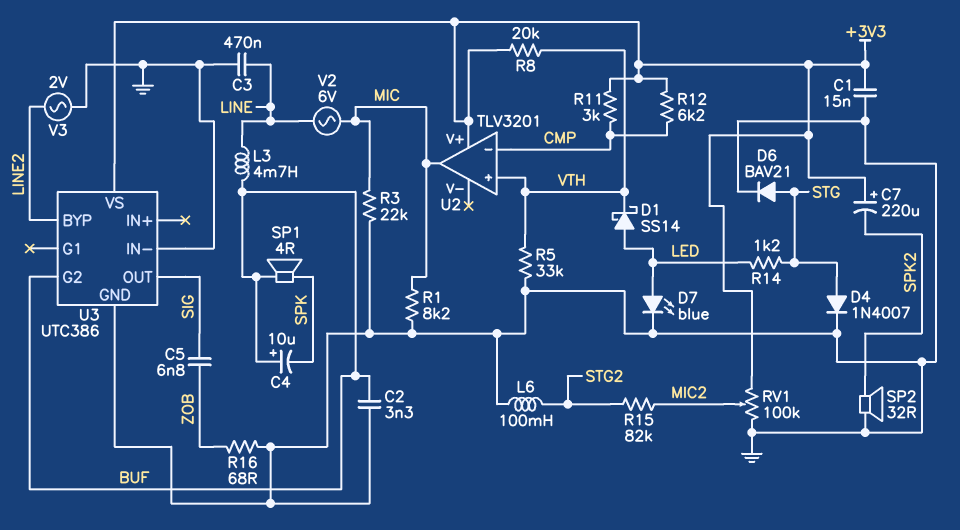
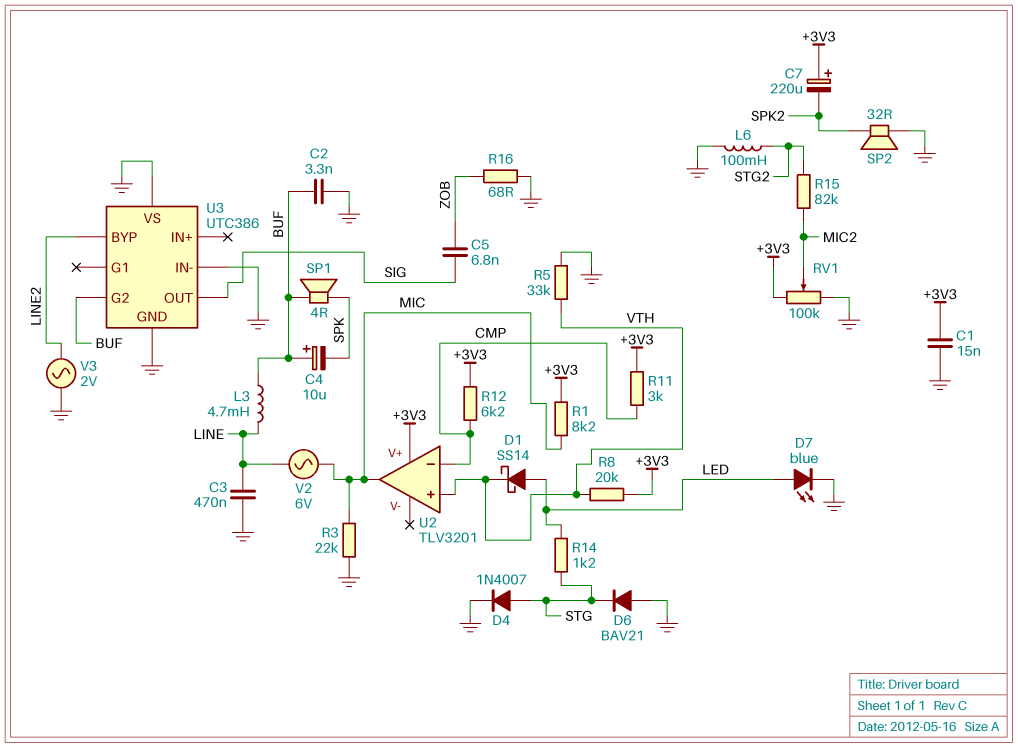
D6: diode BAV21 (A STG, K GND) -> diode BAV21 (A GND, K STG)
R1: 8.2k (GND, MIC) -> 8.2k (+3V3, MIC)
U3 pin VS: +3V3 -> GND

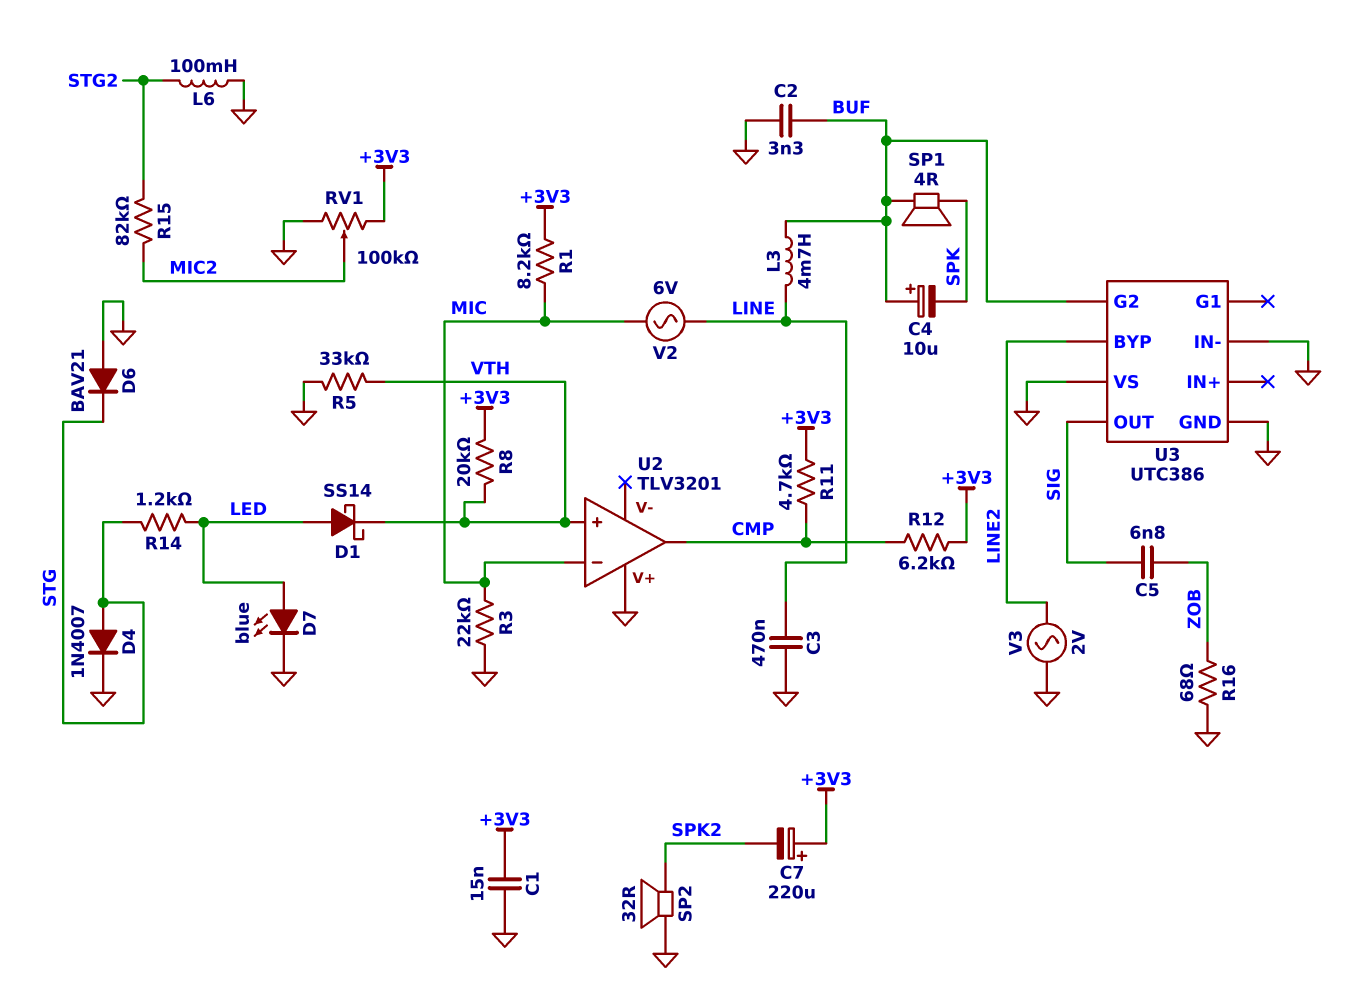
R11: 3k (+3V3, CMP) -> 4.7k (+3V3, CMP)
U2 pin V+: +3V3 -> GND
U2 pin in-: CMP -> MIC
U2 pin out: MIC -> CMP

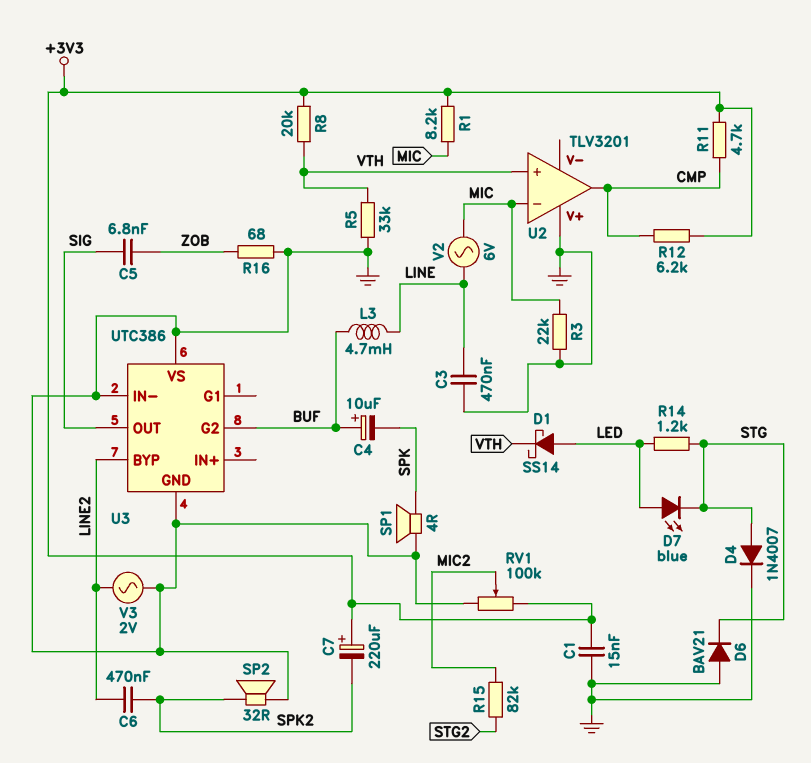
C2: 3.3nF (BUF, GND) -> none
C6: none -> 470nF (LINE2, SPK2)
D7: LED blue (A LED, K GND) -> LED blue (A LED, K STG)
L6: 100mH (GND, STG2) -> none
SP1: speaker 4R (BUF, SPK) -> speaker 4R (GND, SPK)

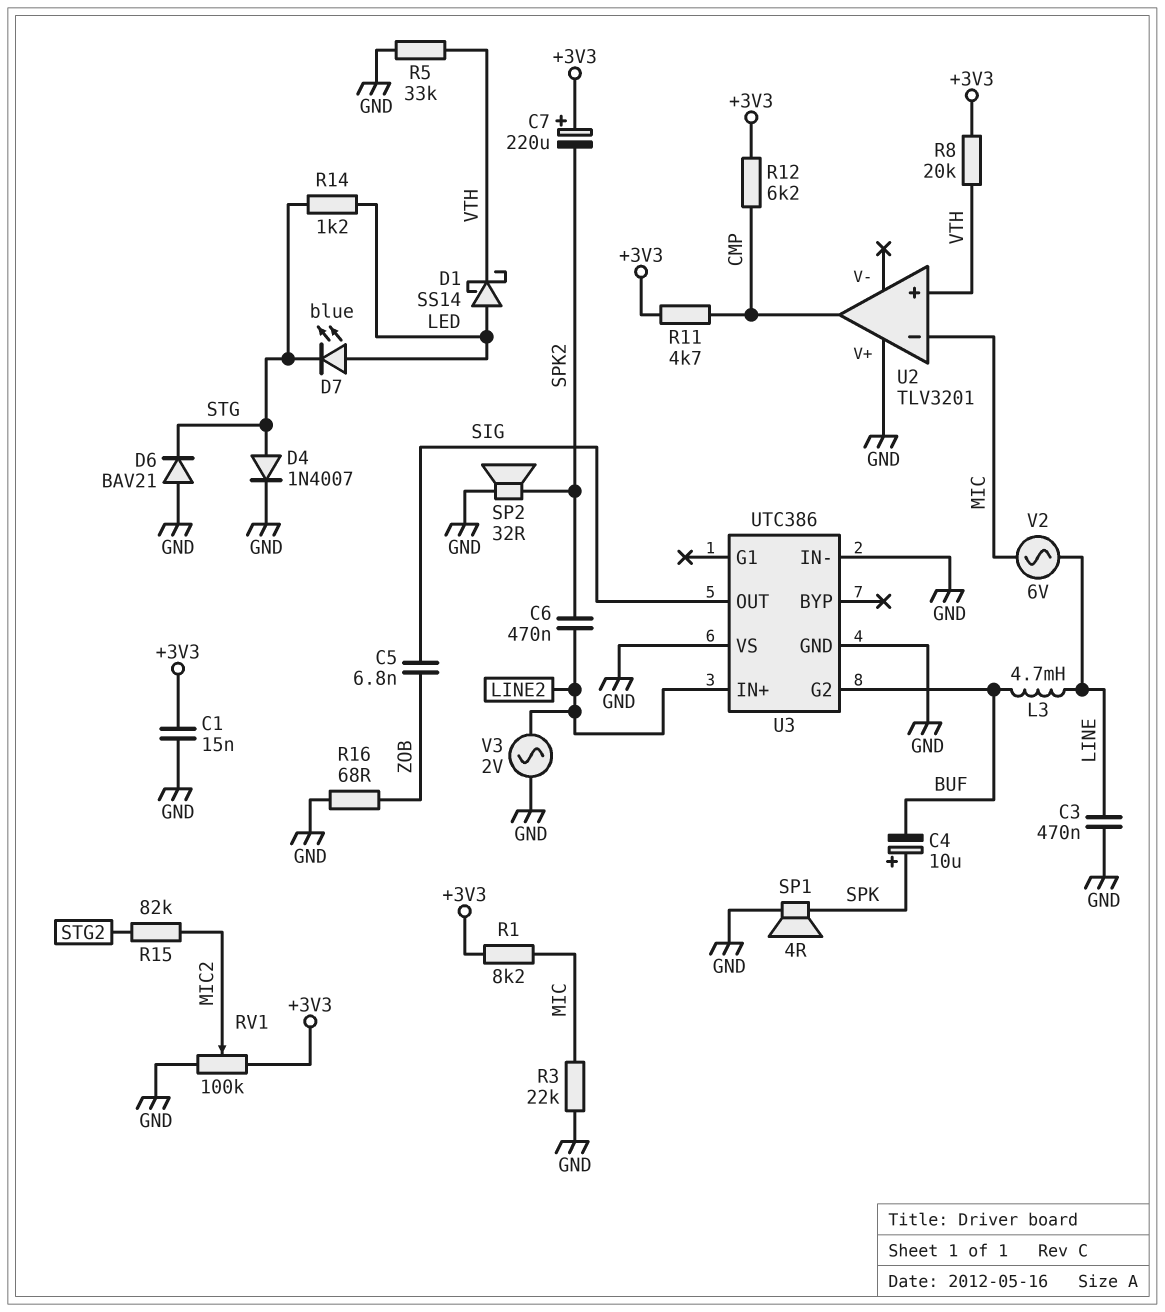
C4: 10uF (plus BUF, minus SPK) -> 10uF (plus SPK, minus BUF)
U3 pin BYP: LINE2 -> none
U3 pin IN+: none -> LINE2

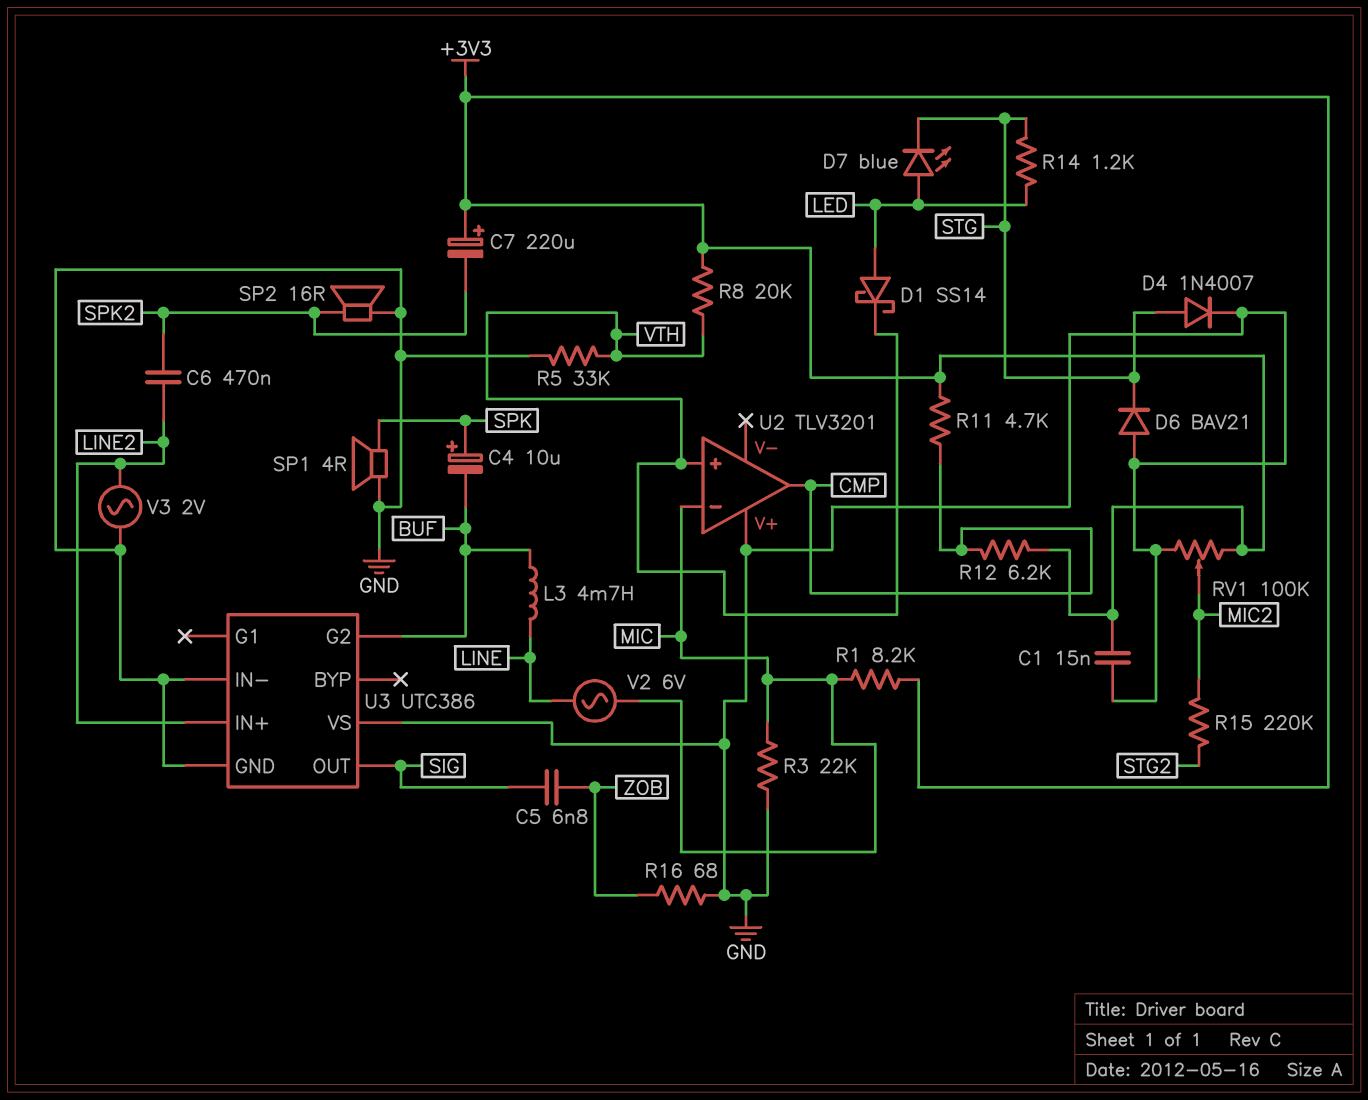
C3: 470nF (GND, LINE) -> none
R15: 82k (MIC2, STG2) -> 220k (MIC2, STG2)
SP2: speaker 32R (GND, SPK2) -> speaker 16R (GND, SPK2)

